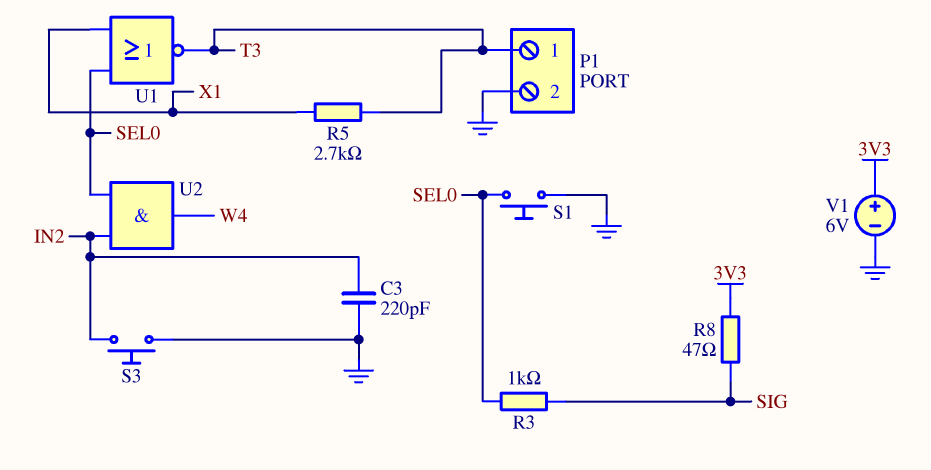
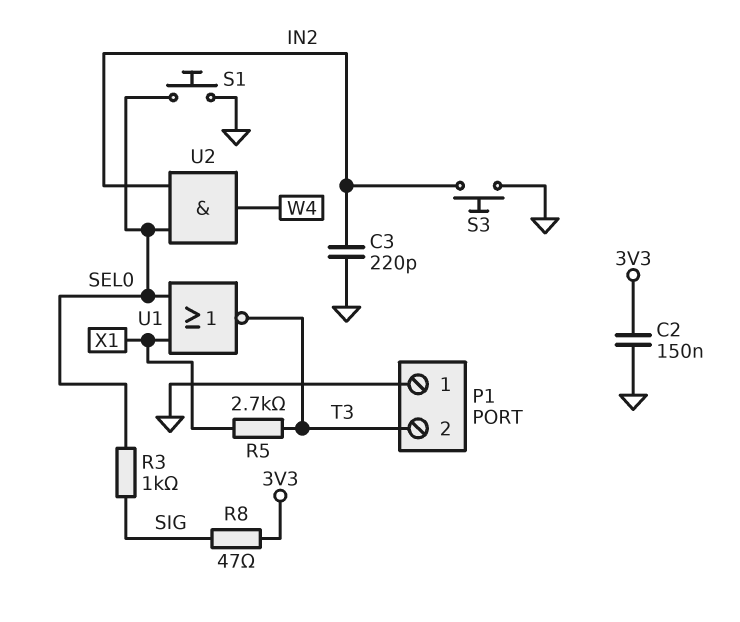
C2: none -> 150nF (3V3, GND)
P1 pin 1: T3 -> GND
P1 pin 2: GND -> T3
V1: 6V (plus 3V3, minus GND) -> none

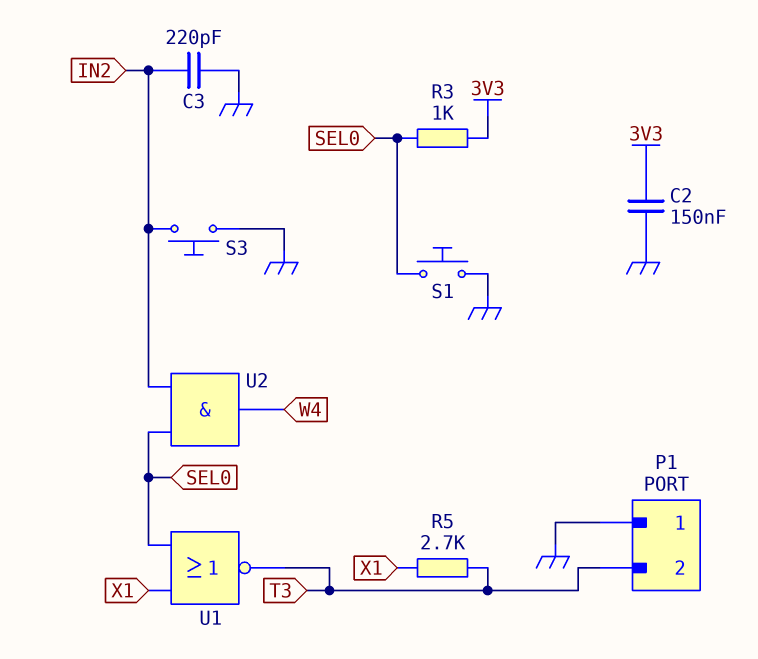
R3: 1k (SEL0, SIG) -> 1k (3V3, SEL0)
R8: 47 (3V3, SIG) -> none

